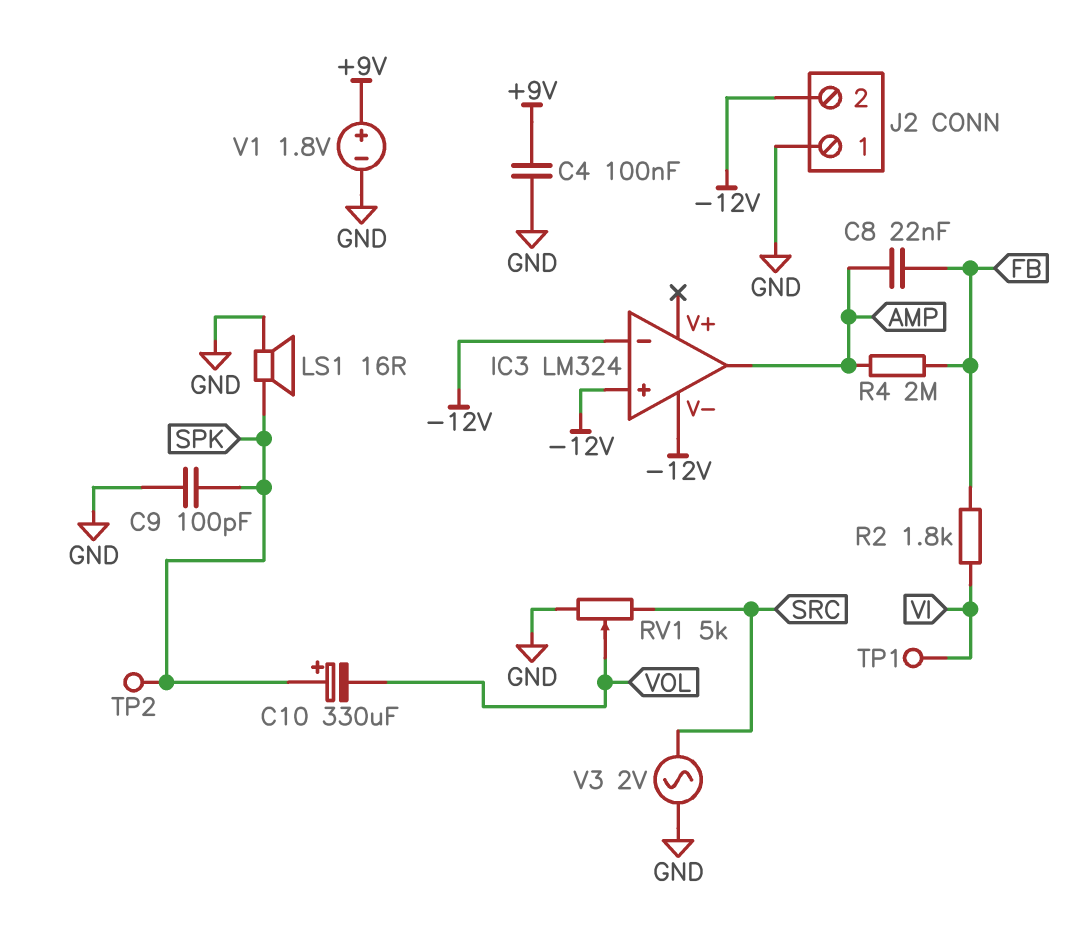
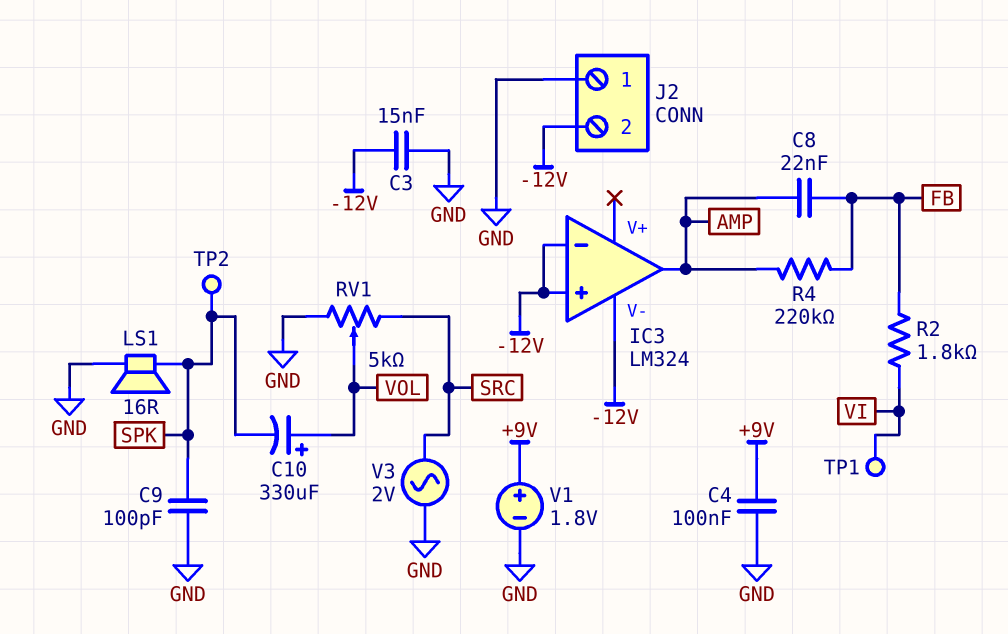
C3: none -> 15nF (-12V, GND)
C10: 330uF (plus SPK, minus VOL) -> 330uF (plus VOL, minus SPK)
R4: 2M (AMP, FB) -> 220k (AMP, FB)

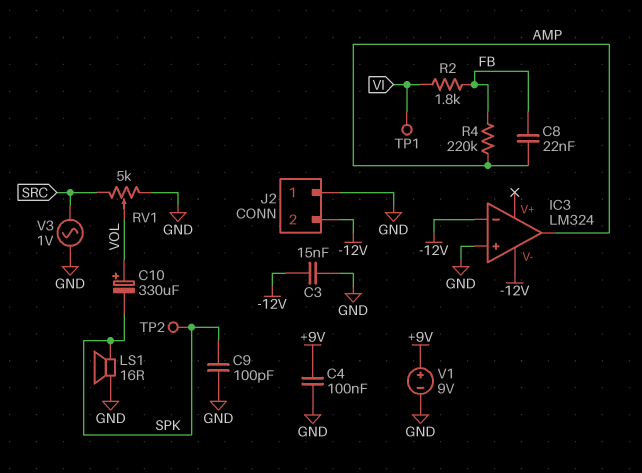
IC3 pin in+: -12V -> GND
V1: 1.8V (plus +9V, minus GND) -> 9V (plus +9V, minus GND)
V3: AC 2V (GND, SRC) -> AC 1V (GND, SRC)

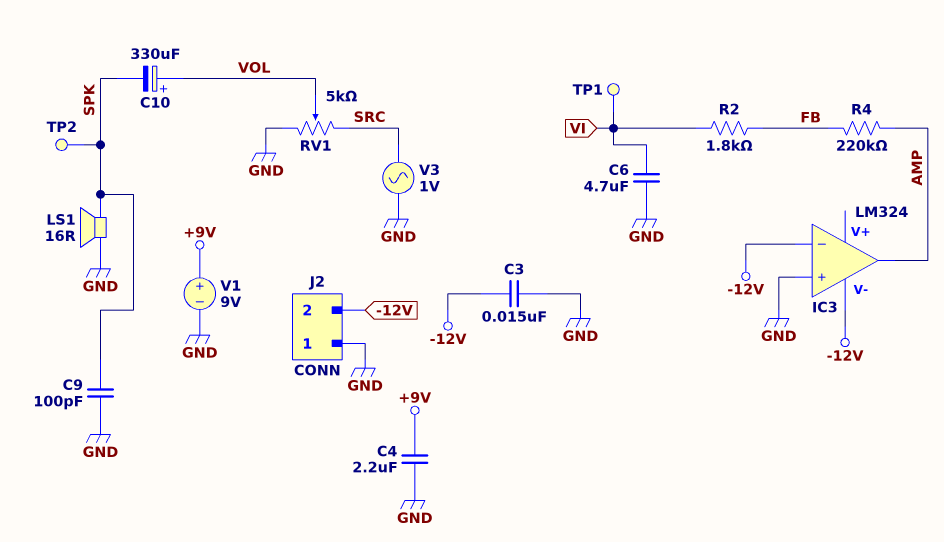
C4: 100nF (+9V, GND) -> 2.2uF (+9V, GND)
C6: none -> 4.7uF (GND, VI)
C8: 22nF (AMP, FB) -> none

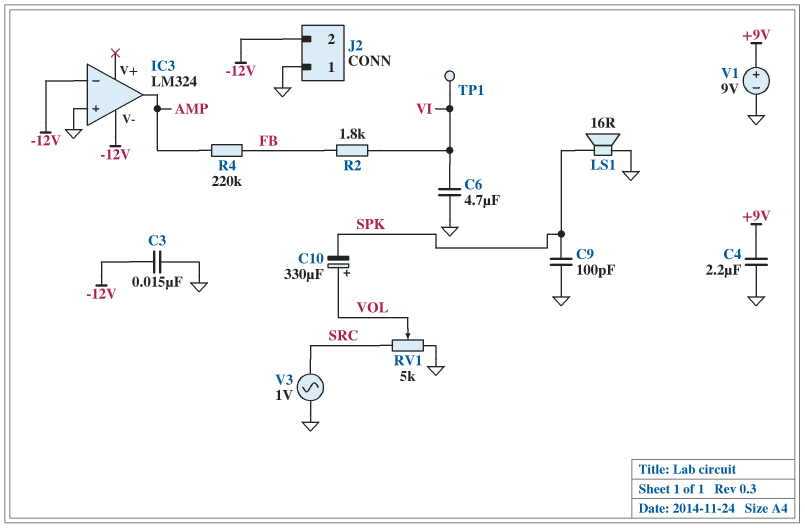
TP2: test point (SPK) -> none

